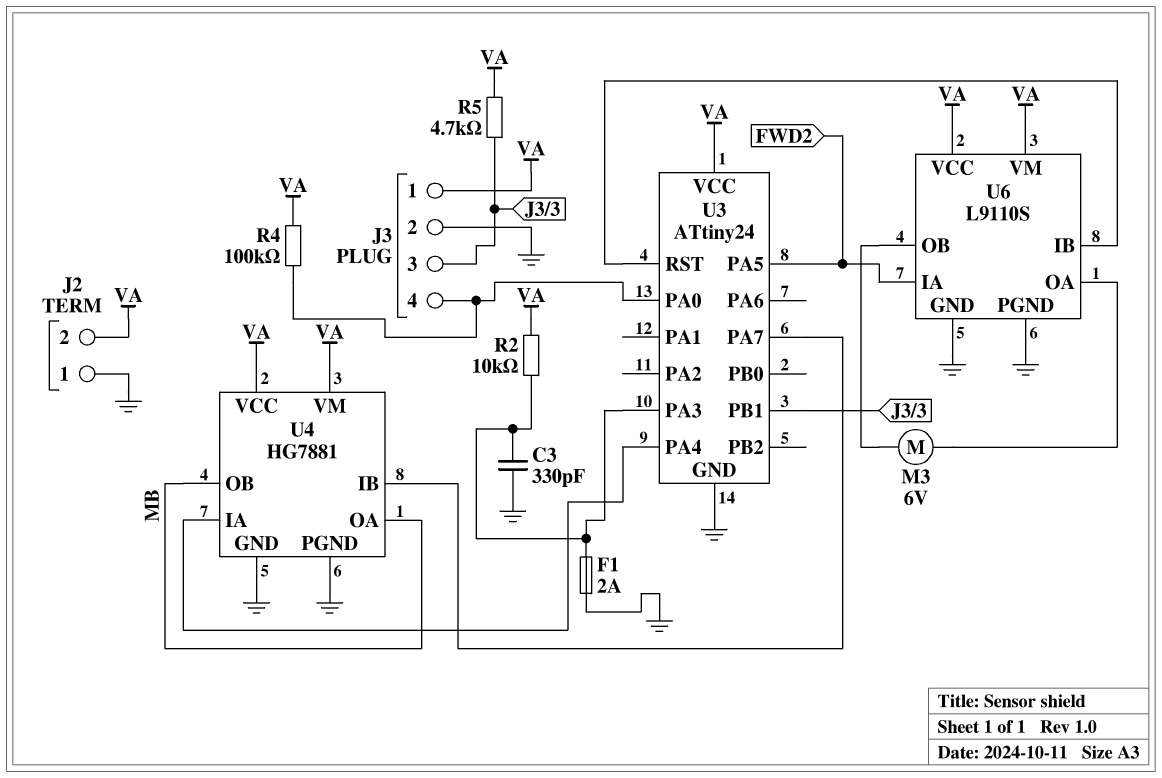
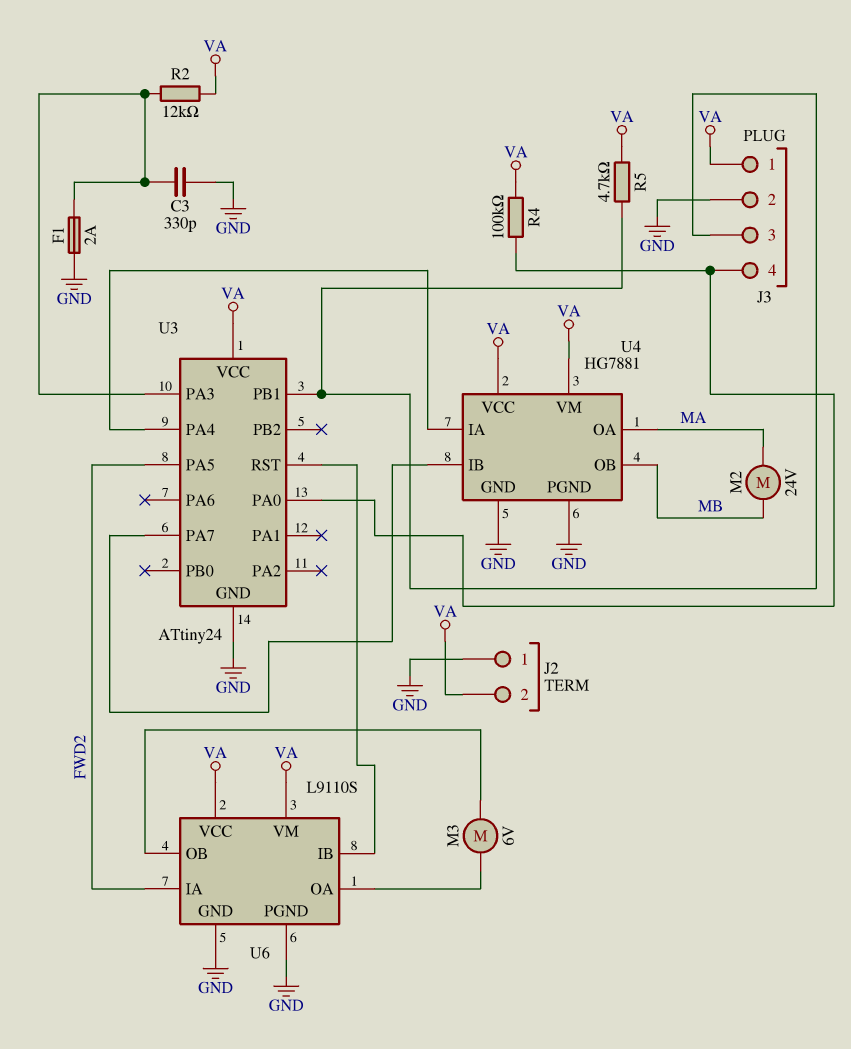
M2: none -> motor 24V (MA, MB)
R2: 10k (U3/PA3, VA) -> 12k (U3/PA3, VA)
U4 pin OA: MB -> MA

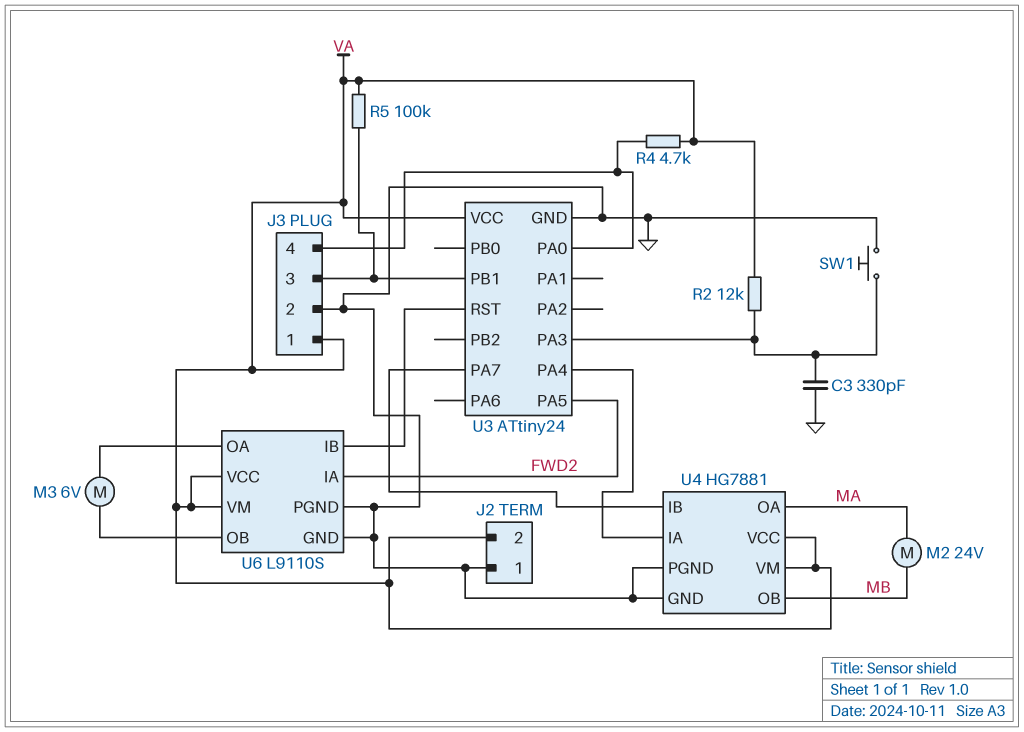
F1: 2A (GND, U3/PA3) -> none
R4: 100k (J3/4, VA) -> 4.7k (J3/4, VA)
R5: 4.7k (J3/3, VA) -> 100k (J3/3, VA)
SW1: none -> button (GND, U3/PA3)

